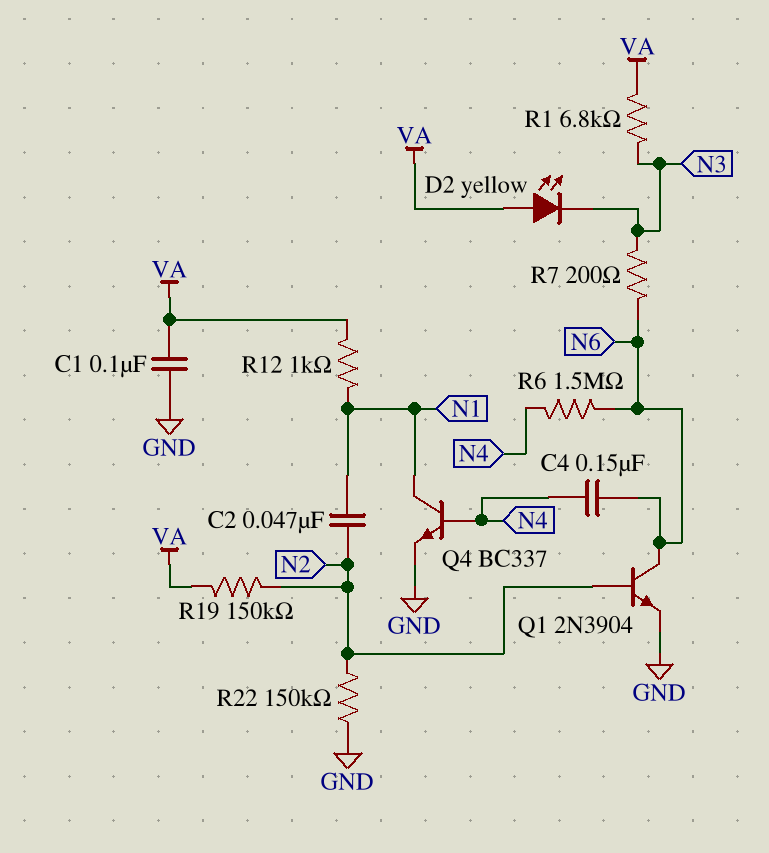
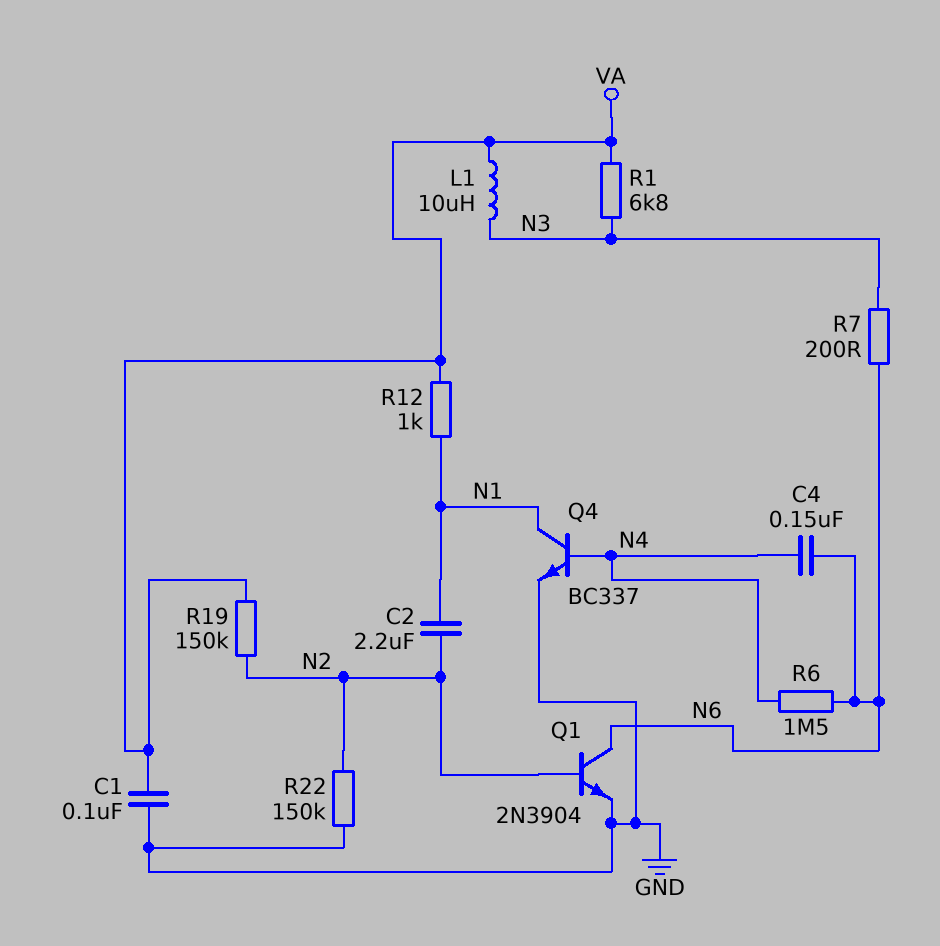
C2: 47nF (N1, N2) -> 2.2uF (N1, N2)
D2: LED yellow (A VA, K N3) -> none
L1: none -> 10uH (N3, VA)

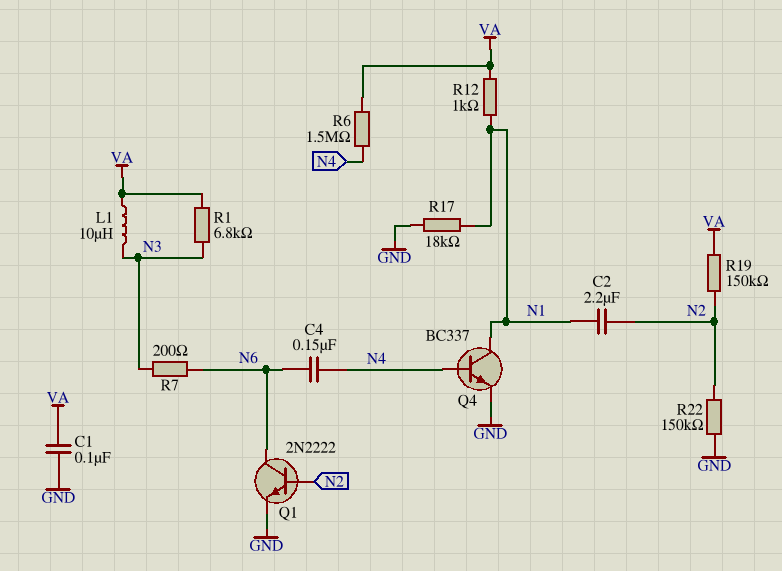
Q1: NPN 2N3904 (B N2, C N6, E GND) -> NPN 2N2222 (B N2, C N6, E GND)
R6: 1.5M (N4, N6) -> 1.5M (N4, VA)
R17: none -> 18k (GND, N1)

